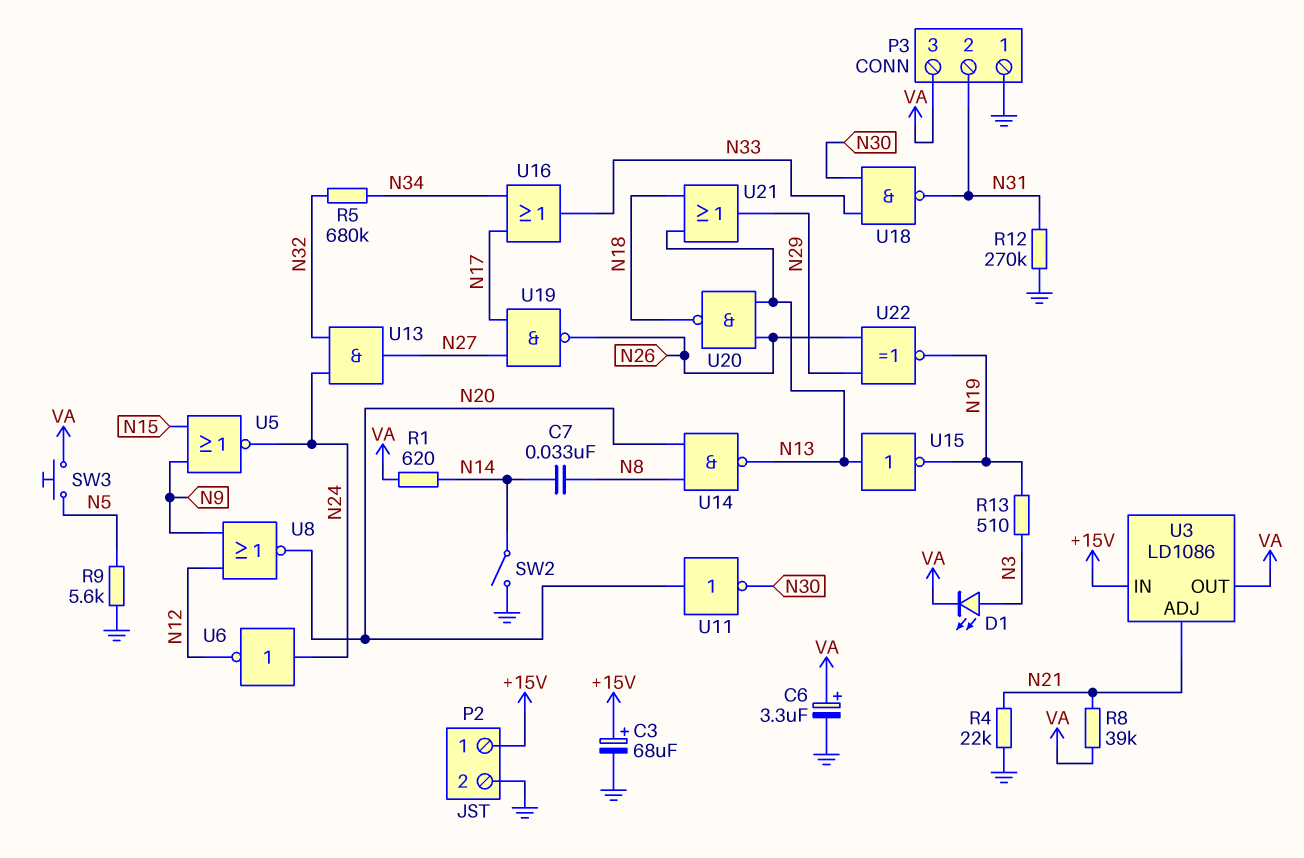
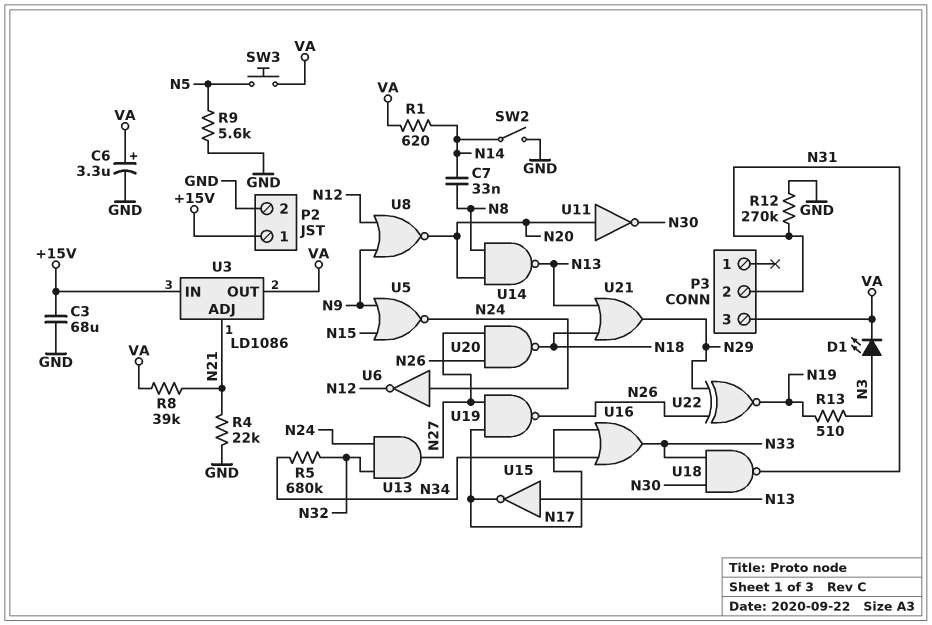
C3: 68uF (plus +15V, minus GND) -> 68uF (+15V, GND)
P3 pin 1: GND -> none
U15: NOT (in N13, out N19) -> NOT (in N13, out N17)
U20: NAND (in N13, in N26, out N18) -> NAND (in N26, in N27, out N18)

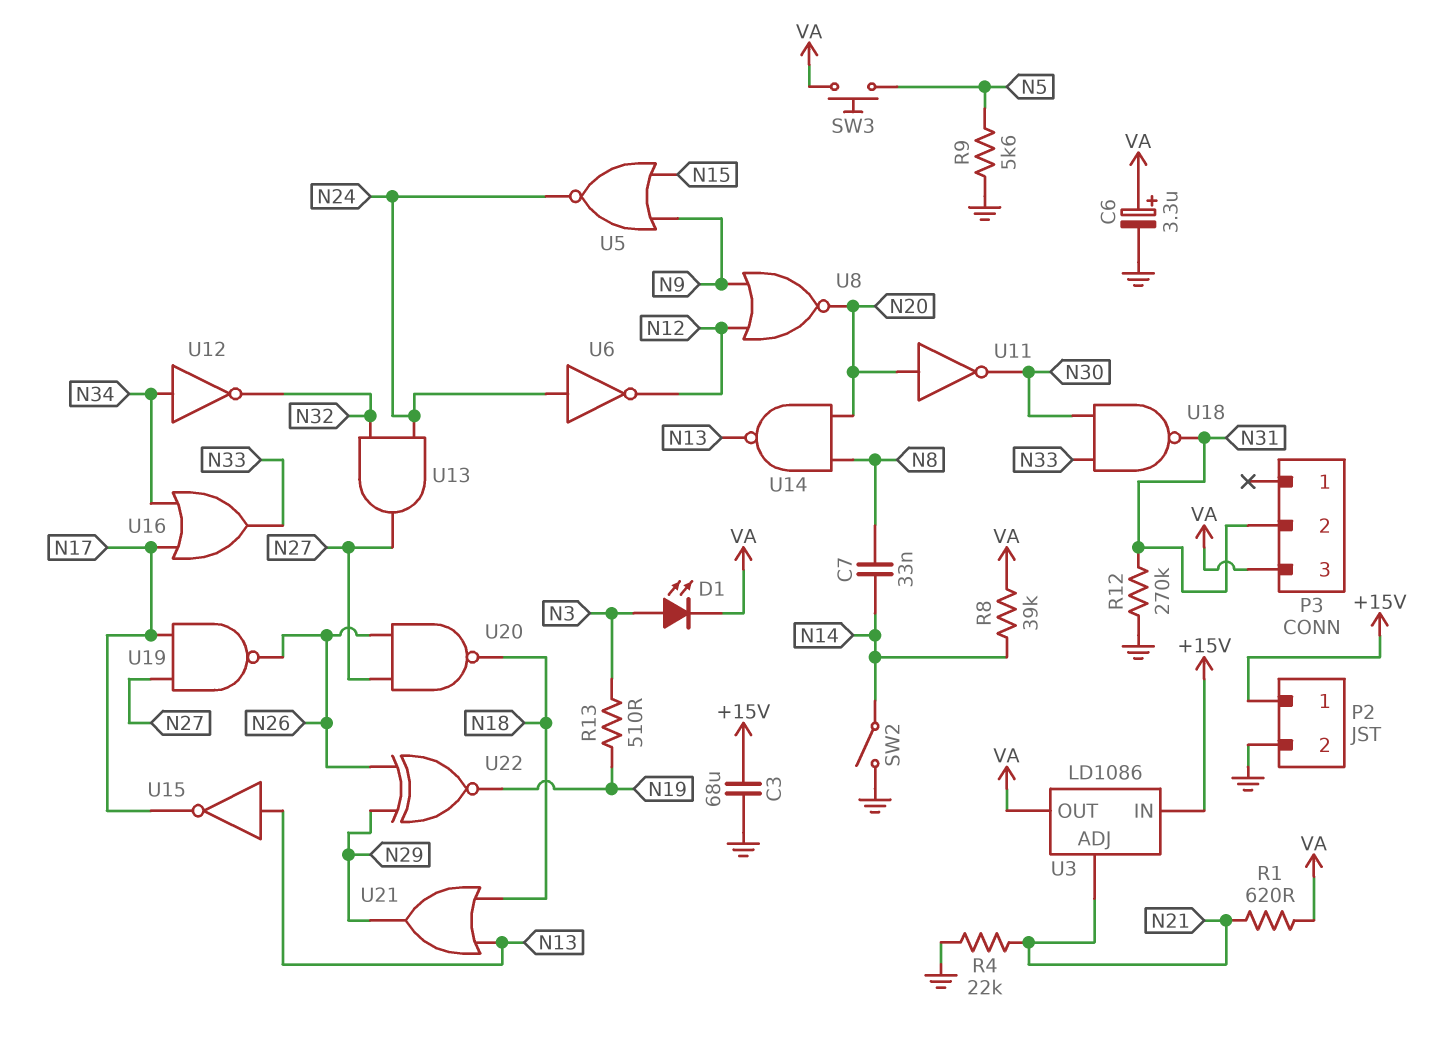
R1: 620 (N14, VA) -> 620 (N21, VA)
R5: 680k (N32, N34) -> none
R8: 39k (N21, VA) -> 39k (N14, VA)
U12: none -> NOT (in N34, out N32)

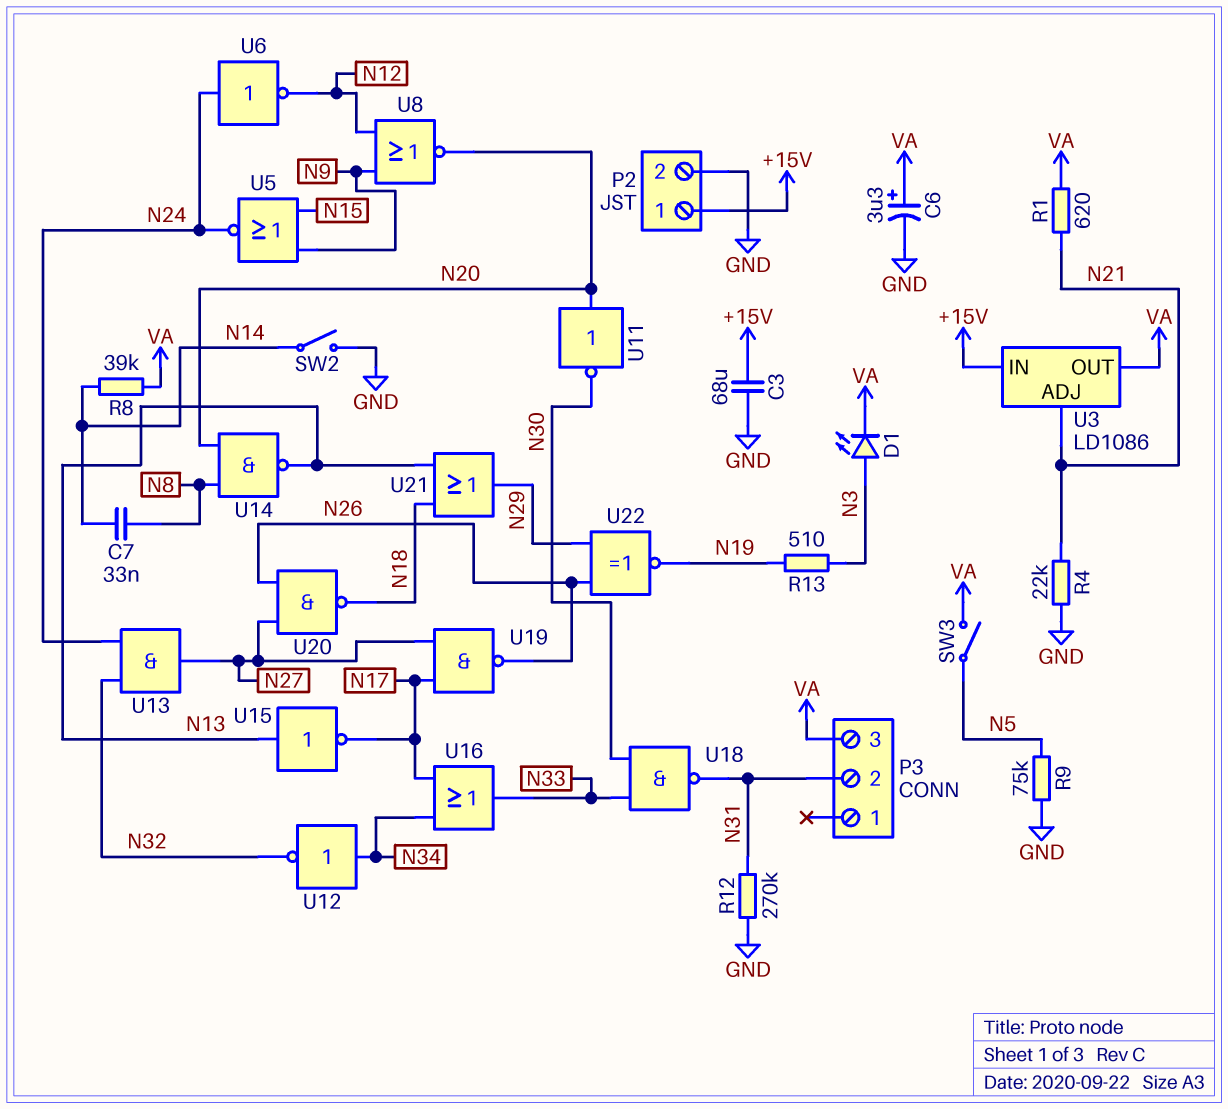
R9: 5.6k (GND, N5) -> 75k (GND, N5)
SW3: button (N5, VA) -> switch (N5, VA)

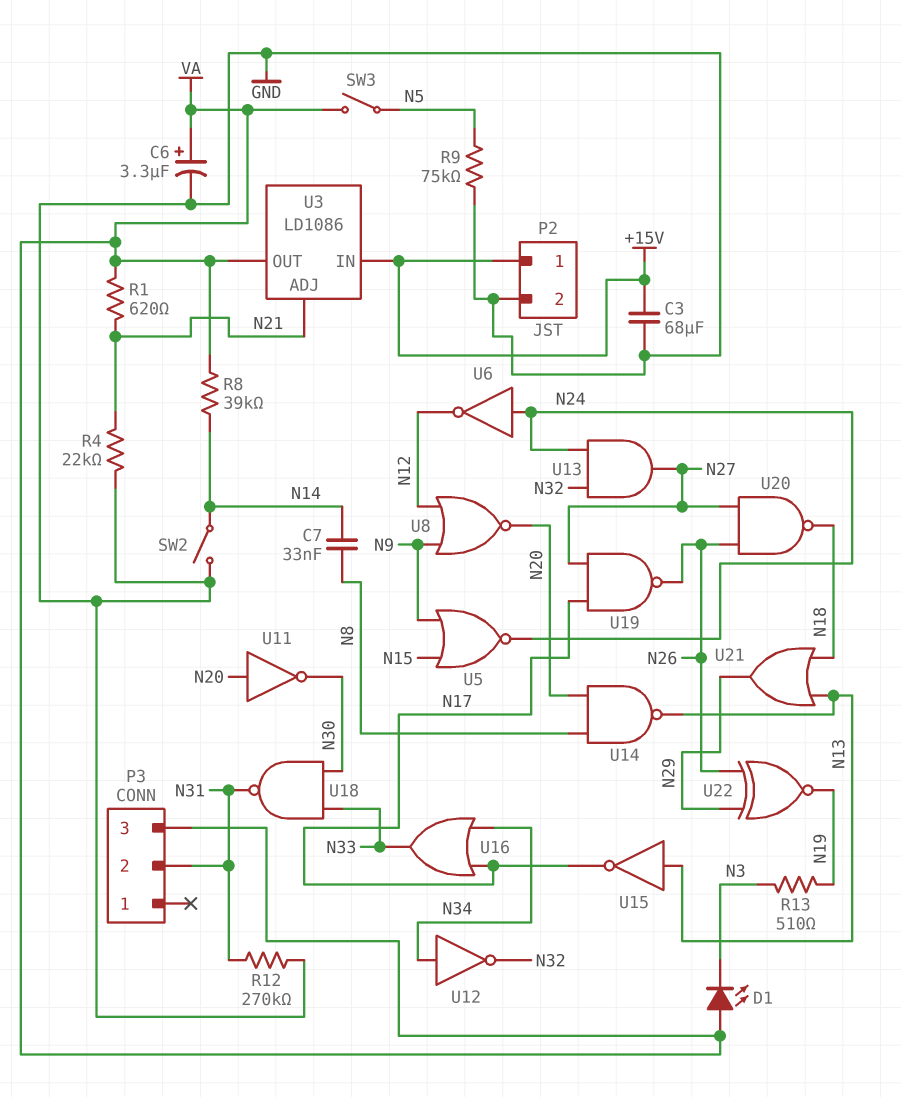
D1: LED (A N3, K VA) -> LED (A VA, K N3)

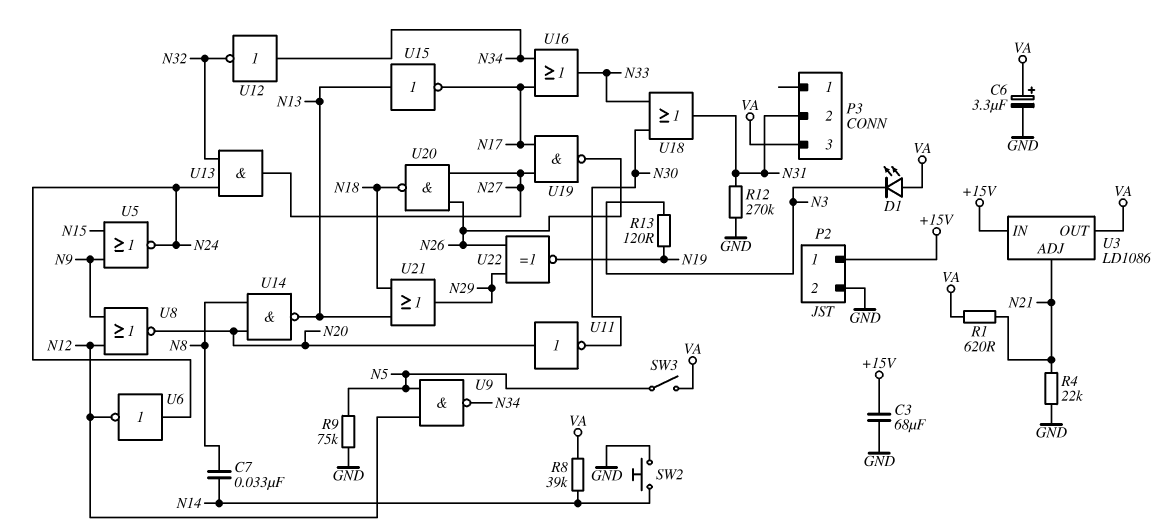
R13: 510 (N3, N19) -> 120 (N3, N19)
SW2: switch (GND, N14) -> button (GND, N14)
U9: none -> NAND (in N5, in N12, out N34)
U18: NAND (in N30, in N33, out N31) -> OR (in N30, in N33, out N31)

